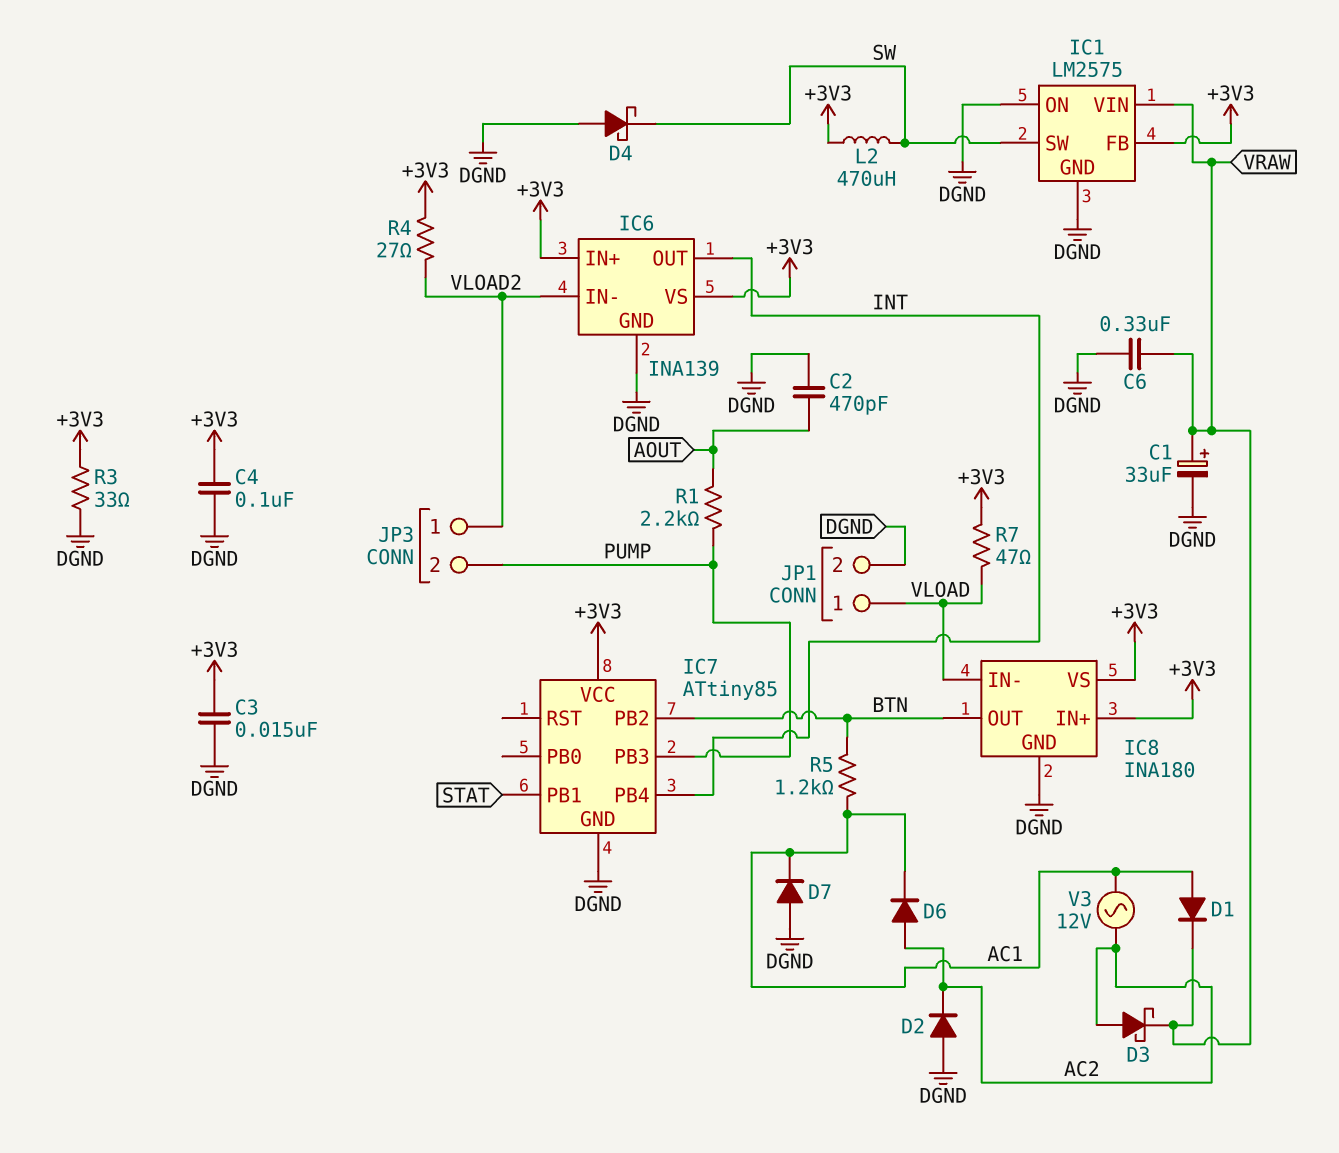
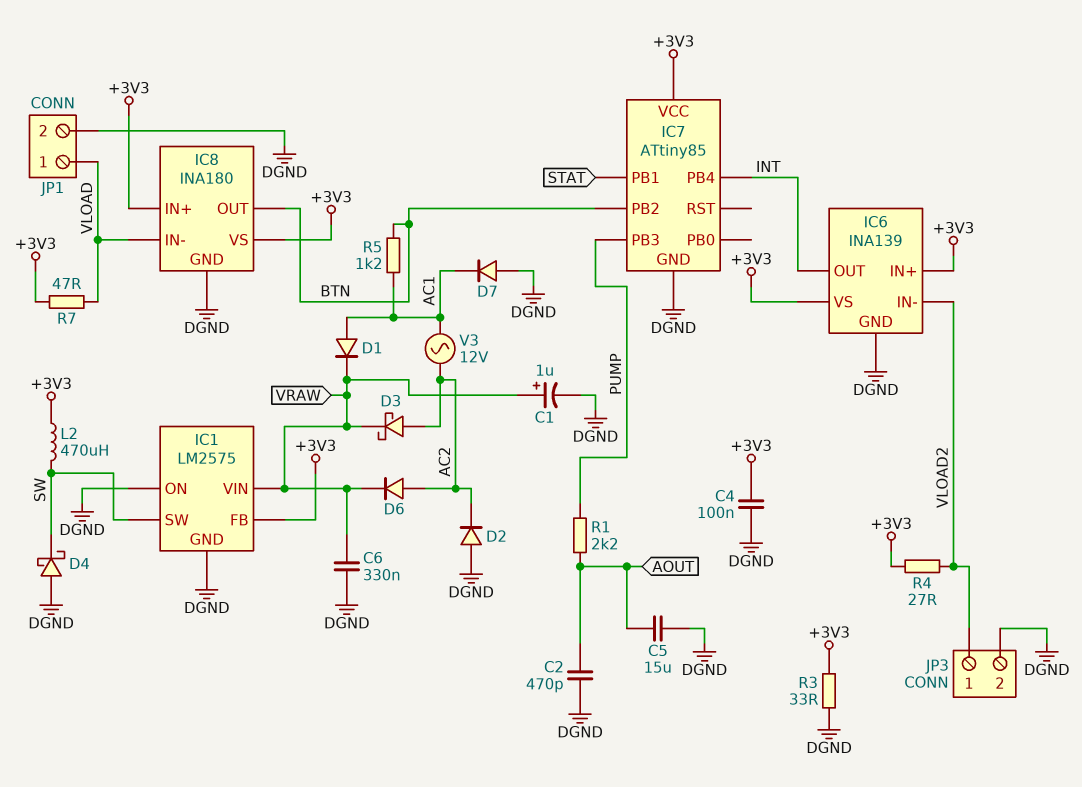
C1: 33uF (plus VRAW, minus DGND) -> 1uF (plus VRAW, minus DGND)
C3: 15nF (+3V3, DGND) -> none
C5: none -> 15uF (AOUT, DGND)
D6: diode (A AC2, K AC1) -> diode (A AC2, K VRAW)
JP3 pin 2: PUMP -> DGND

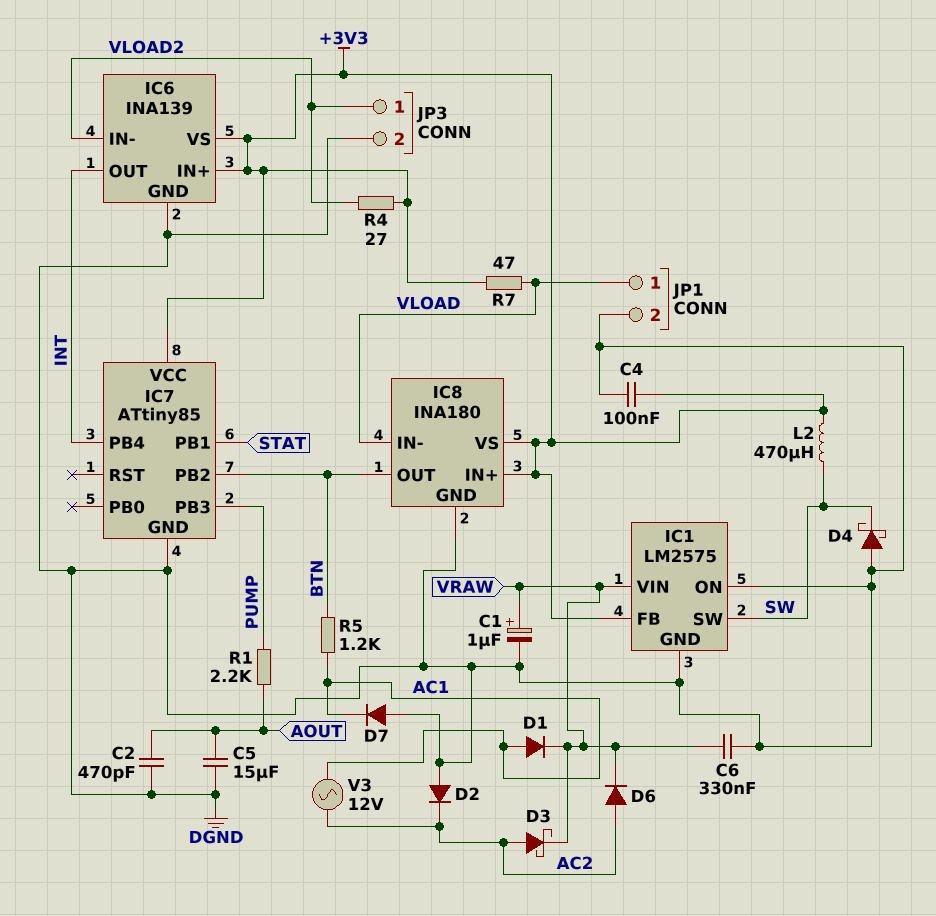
R3: 33 (+3V3, DGND) -> none

